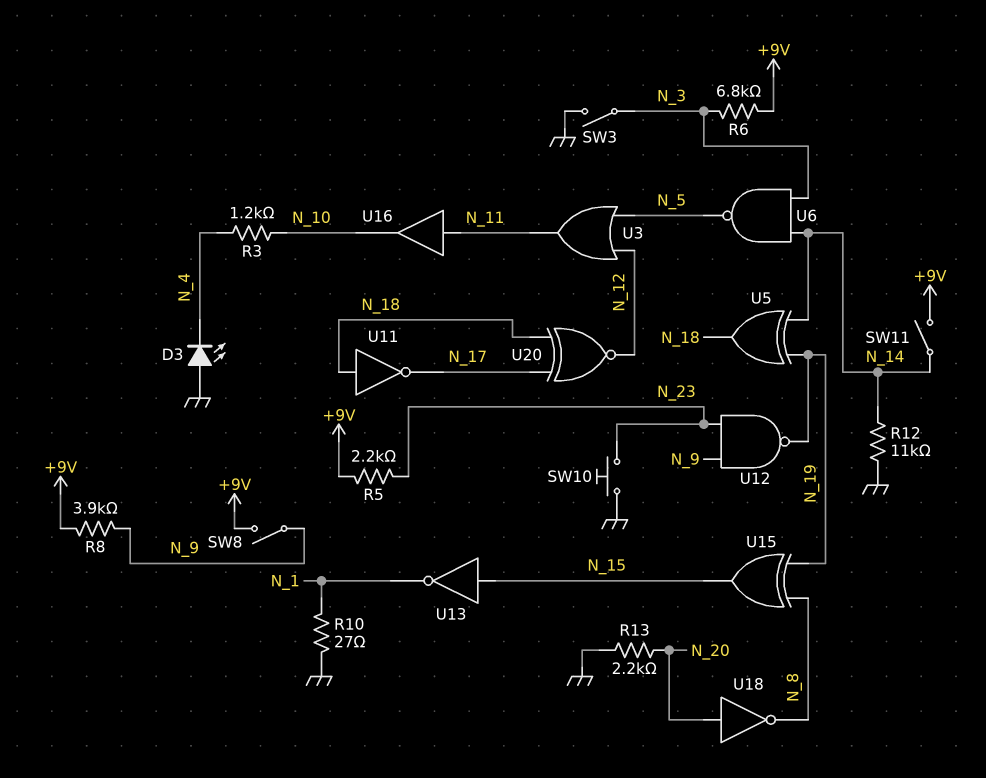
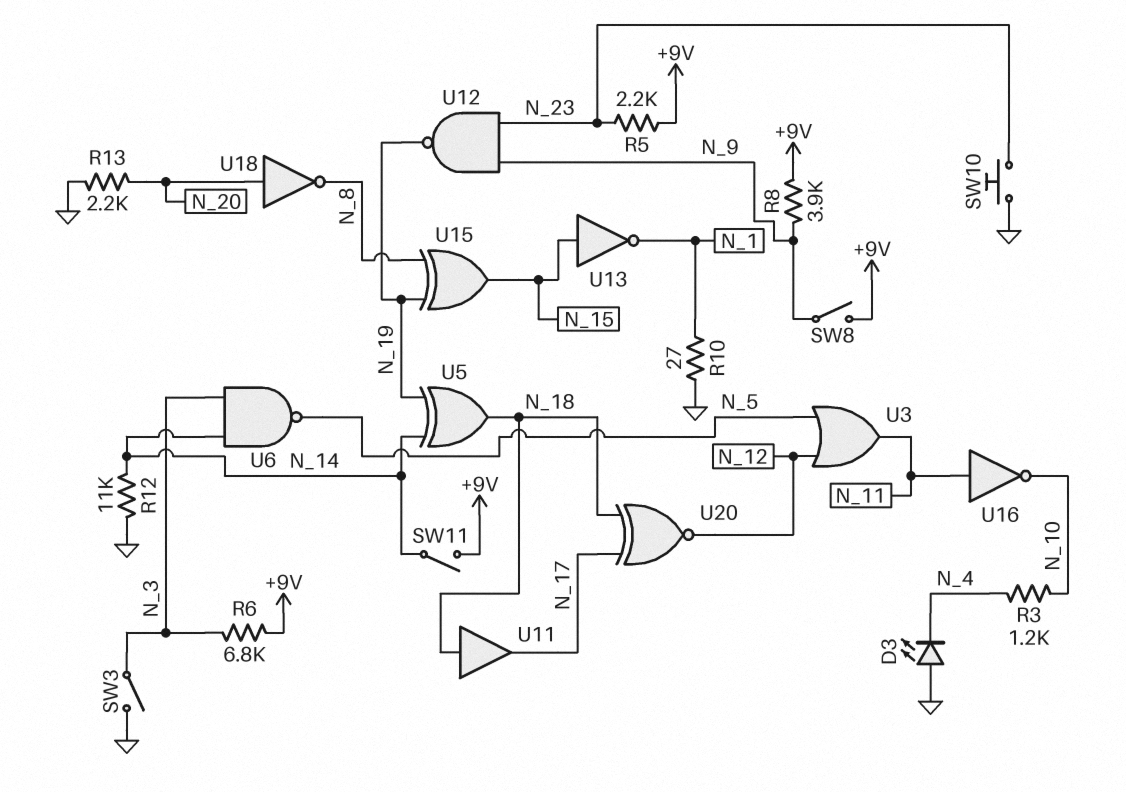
U11: NOT (in N_18, out N_17) -> buffer (in N_18, out N_17)
U16: buffer (in N_11, out N_10) -> NOT (in N_11, out N_10)

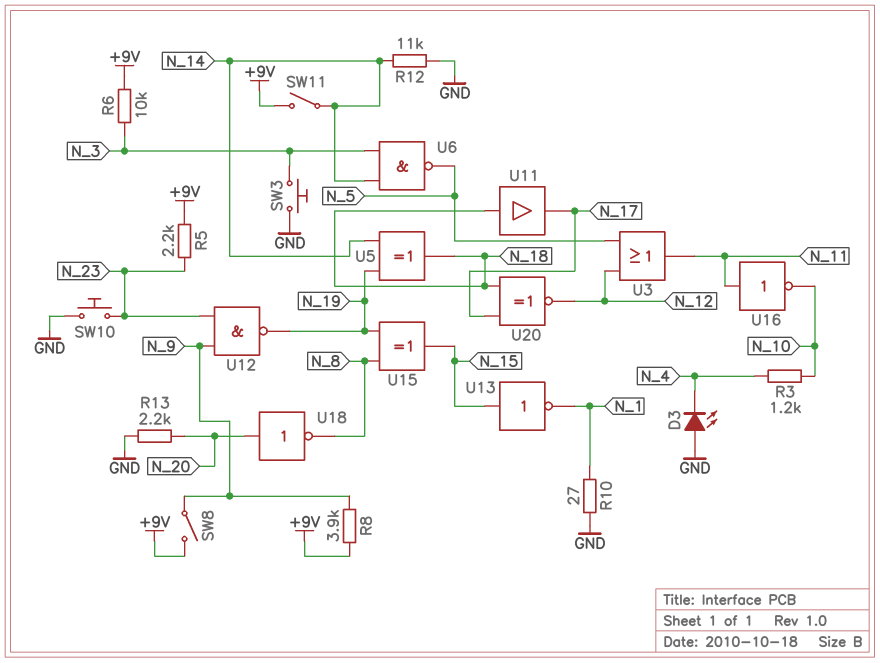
R6: 6.8k (+9V, N_3) -> 10k (+9V, N_3)
SW3: switch (GND, N_3) -> button (GND, N_3)

